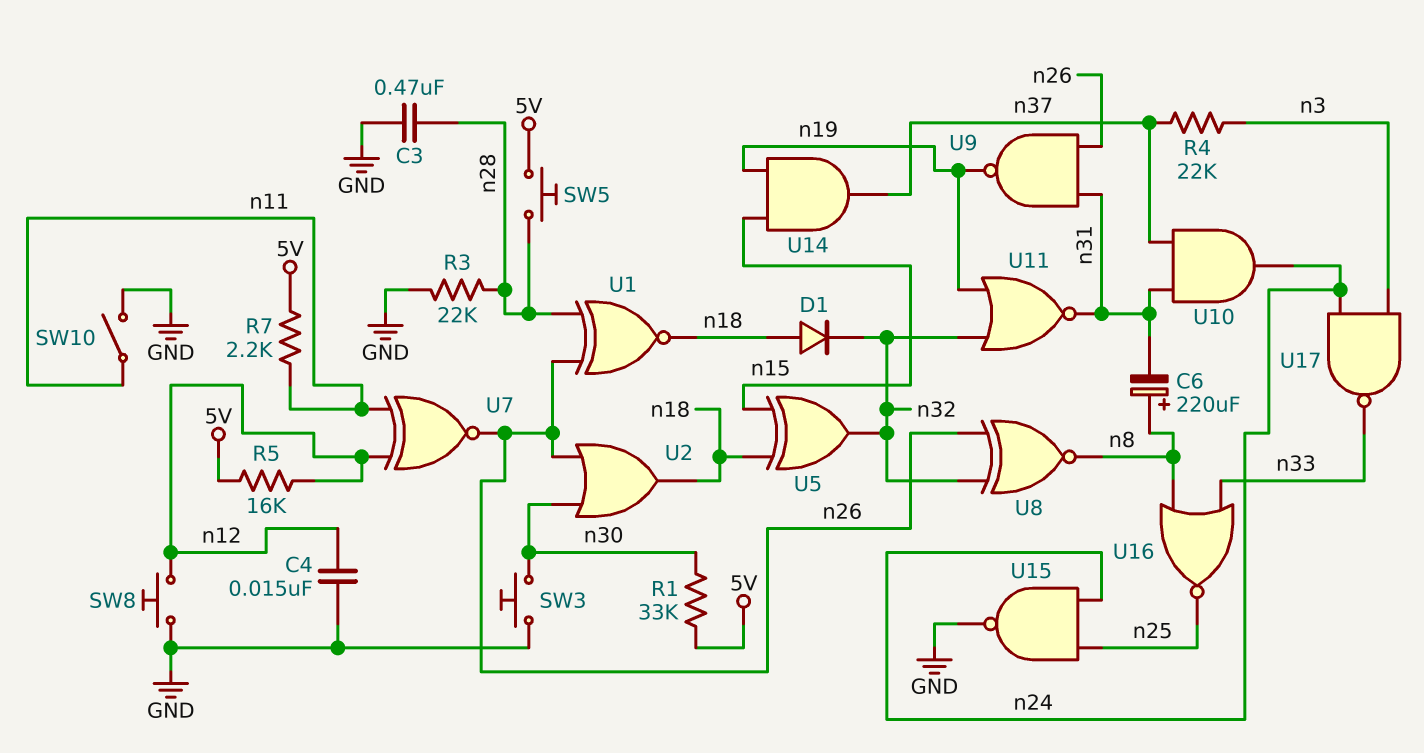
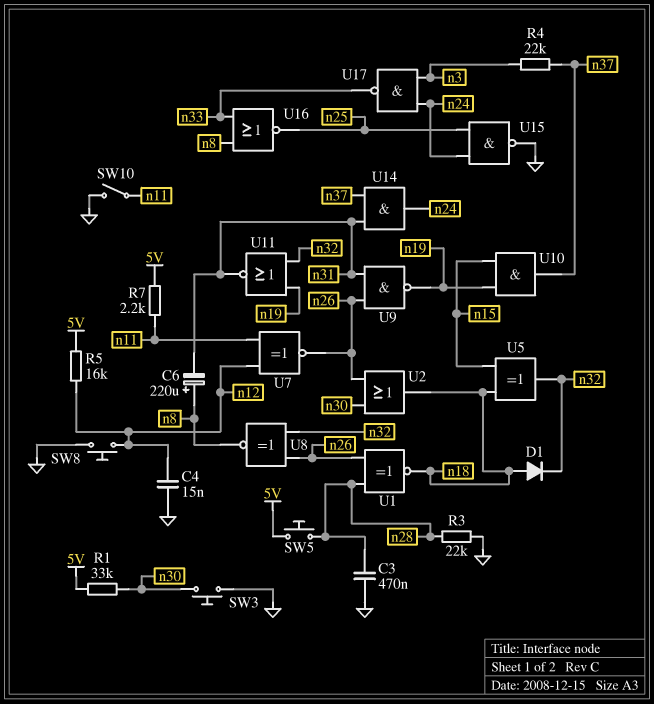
U10: AND (in n31, in n37, out n24) -> AND (in n15, in n19, out n37)
U14: AND (in n15, in n19, out n37) -> AND (in n31, in n37, out n24)

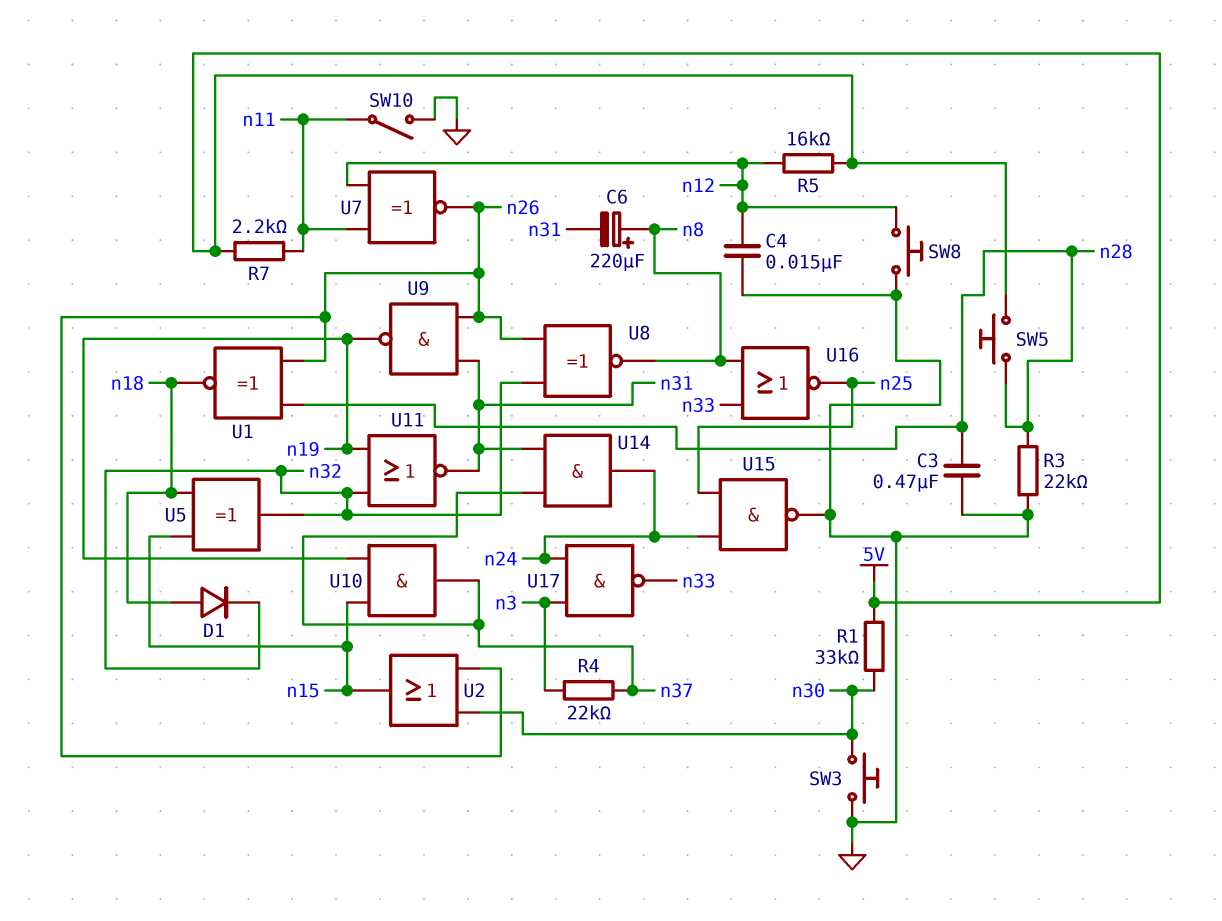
U2: OR (in n26, in n30, out n18) -> OR (in n26, in n30, out n15)

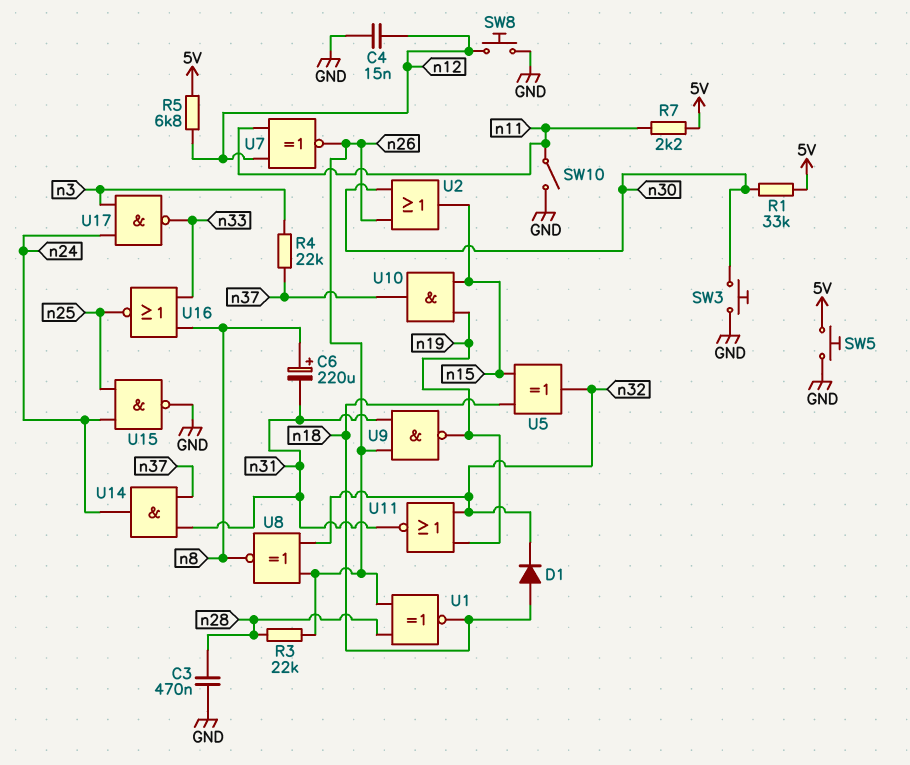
R3: 22k (GND, n28) -> 22k (n26, n28)
R5: 16k (5V, n12) -> 6.8k (5V, n12)
SW5: button (5V, n28) -> button (5V, GND)

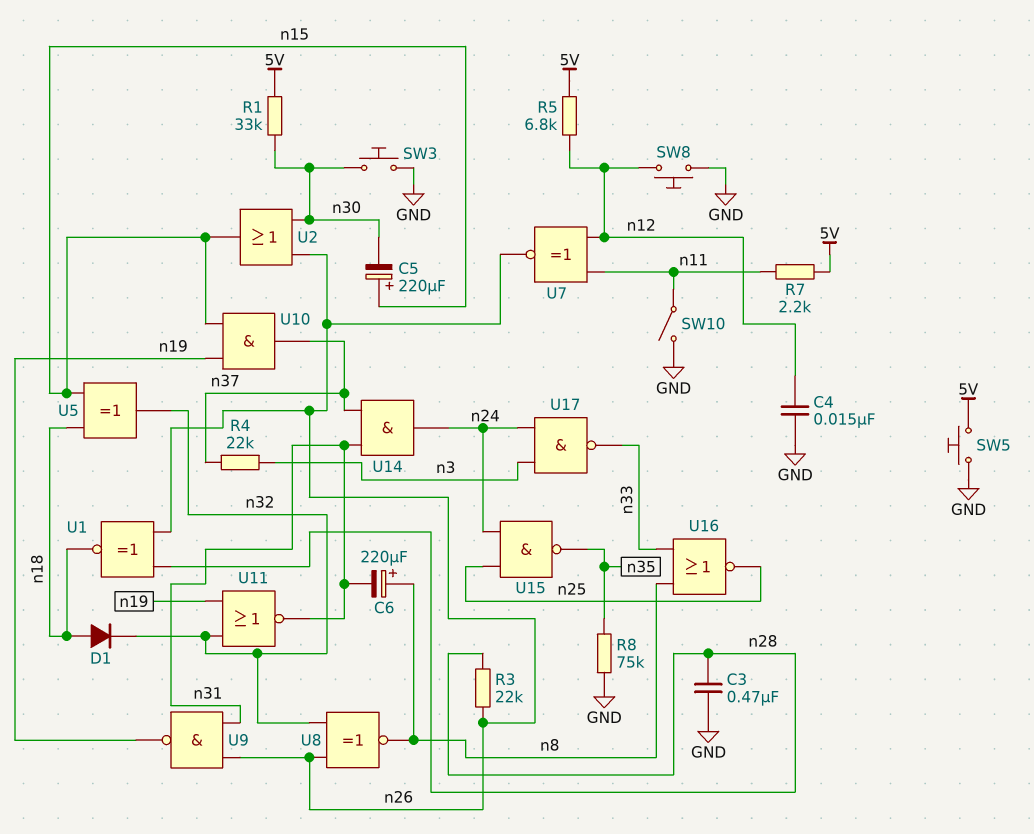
C5: none -> 220uF (plus n15, minus n30)
R8: none -> 75k (GND, n35)
U15: NAND (in n24, in n25, out GND) -> NAND (in n24, in n25, out n35)

